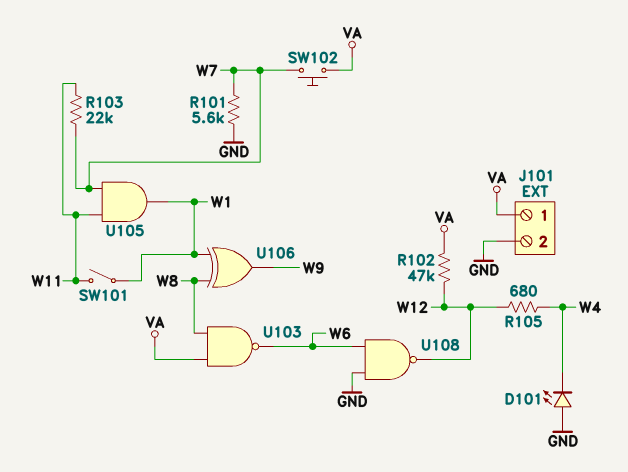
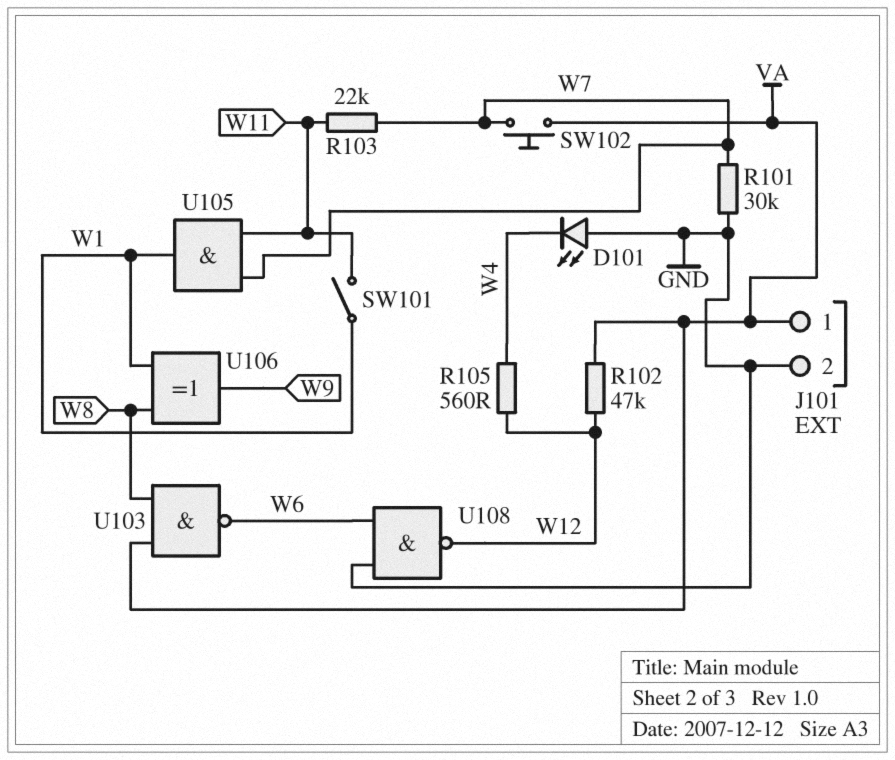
R101: 5.6k (GND, W7) -> 30k (GND, W7)
R105: 680 (W4, W12) -> 560 (W4, W12)

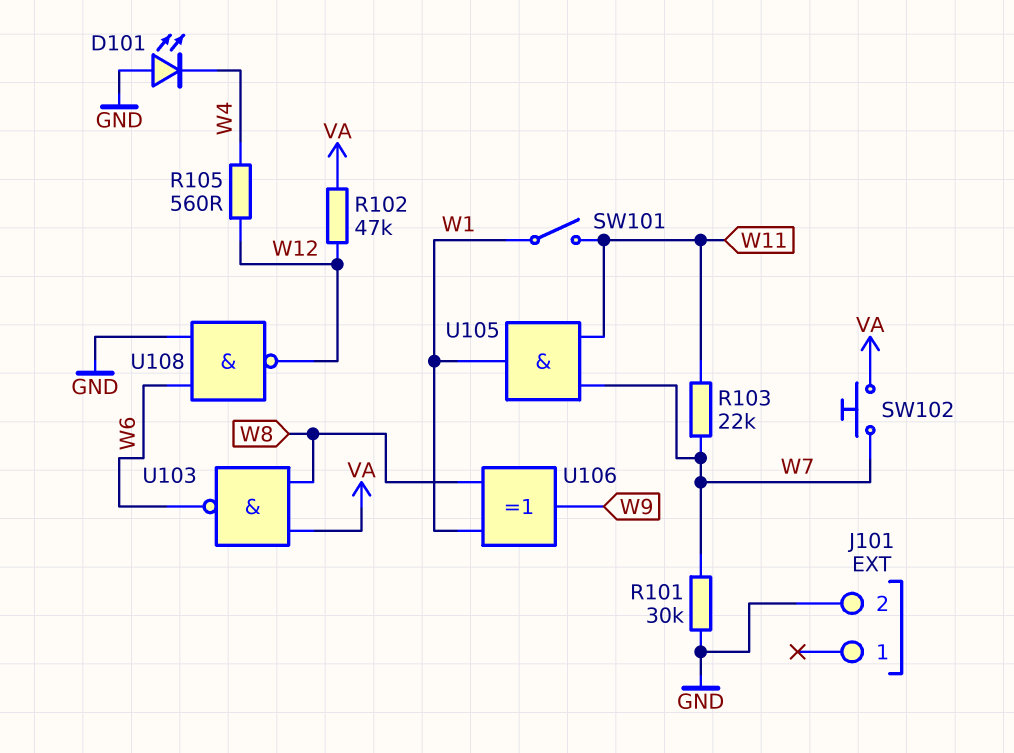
J101 pin 1: VA -> none

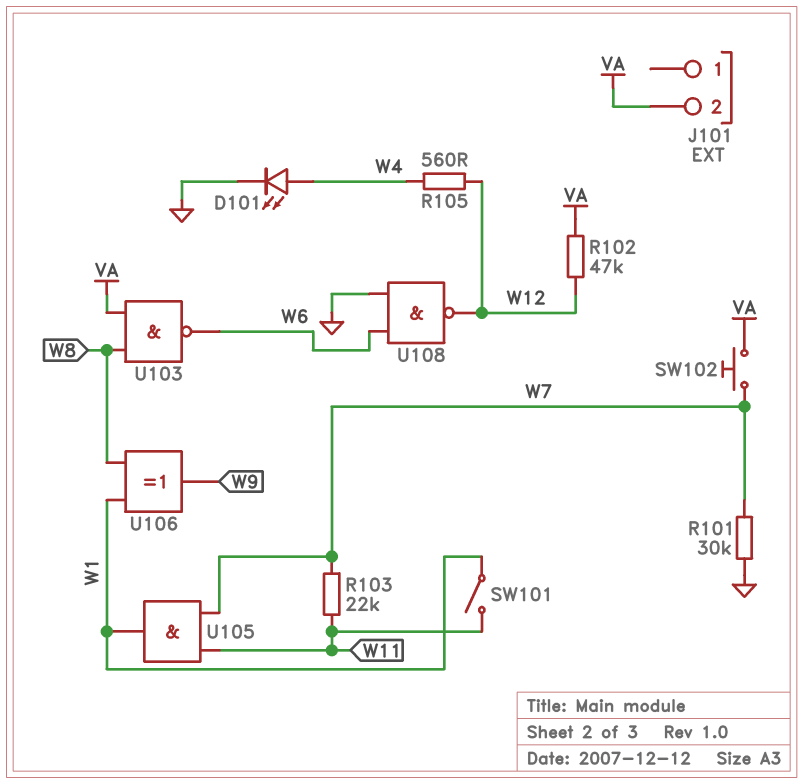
D101: LED (A GND, K W4) -> LED (A W4, K GND)
J101 pin 2: GND -> VA

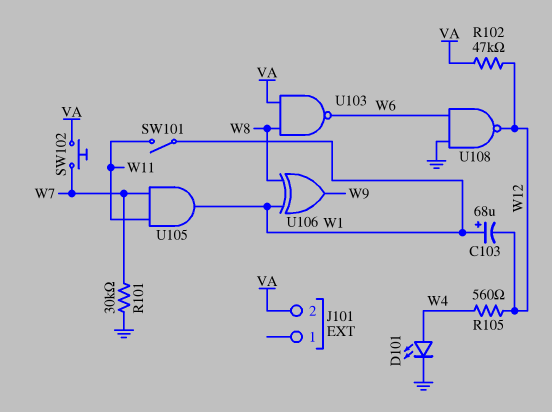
C103: none -> 68uF (plus W1, minus W12)
R103: 22k (W7, W11) -> none

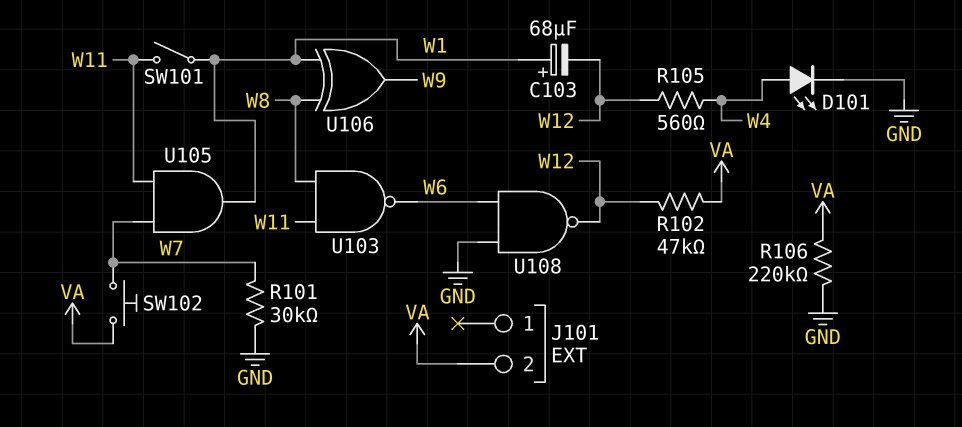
R106: none -> 220k (GND, VA)
U103: NAND (in VA, in W8, out W6) -> NAND (in W8, in W11, out W6)

